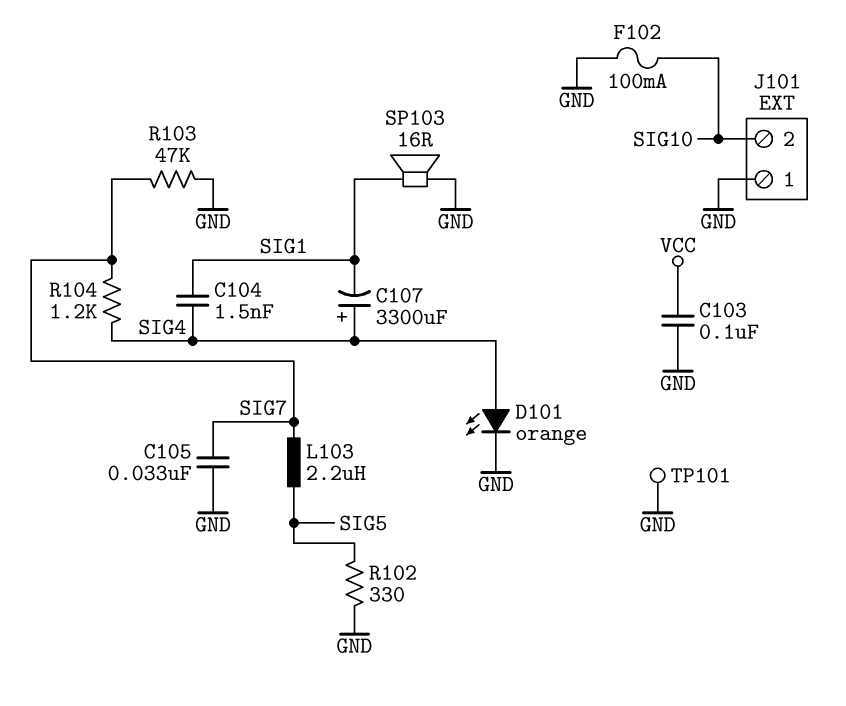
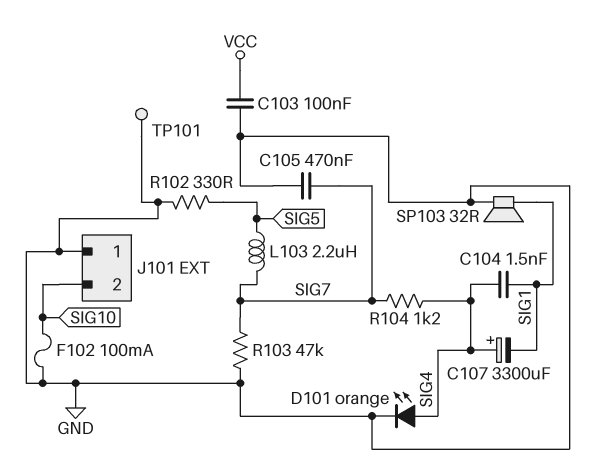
C105: 33nF (GND, SIG7) -> 470nF (GND, SIG7)
SP103: speaker 16R (GND, SIG1) -> speaker 32R (GND, SIG1)

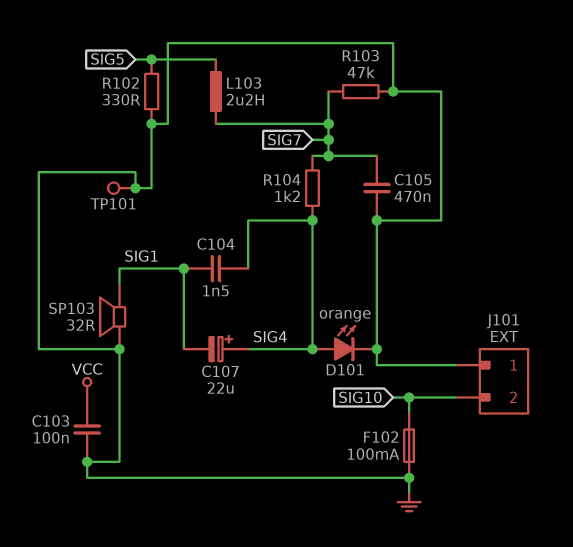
C107: 3300uF (plus SIG4, minus SIG1) -> 22uF (plus SIG4, minus SIG1)

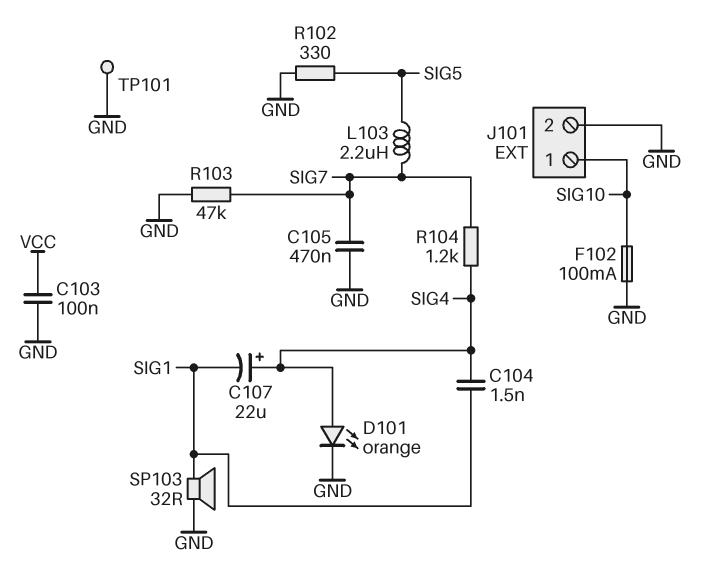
J101 pin 1: GND -> SIG10
J101 pin 2: SIG10 -> GND

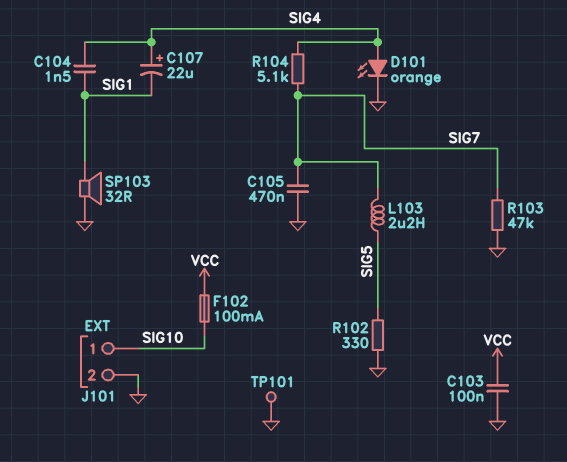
F102: 100mA (GND, SIG10) -> 100mA (SIG10, VCC)
R104: 1.2k (SIG4, SIG7) -> 5.1k (SIG4, SIG7)

